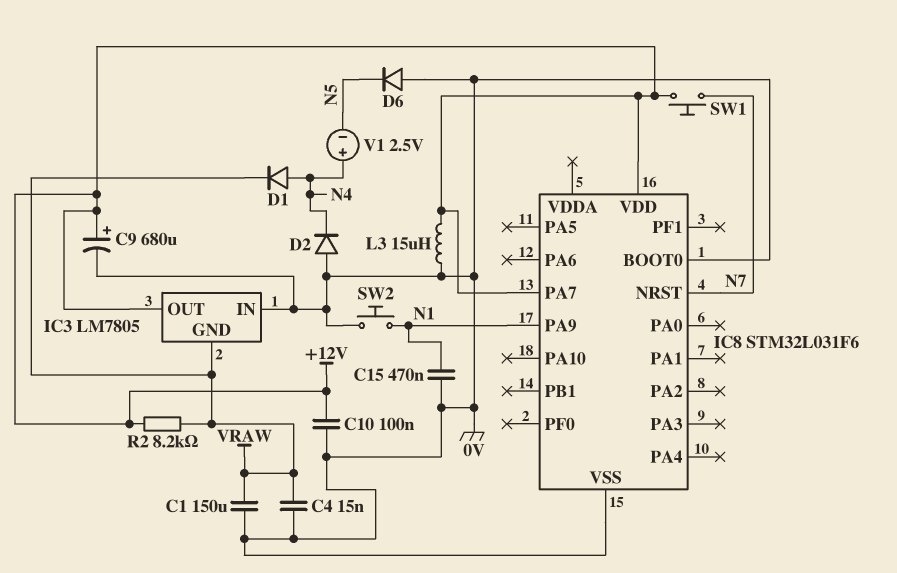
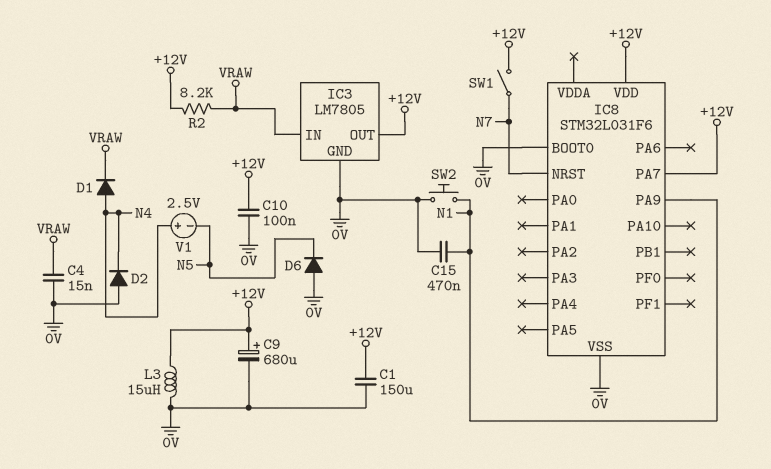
C1: 150uF (0V, VRAW) -> 150uF (+12V, 0V)
IC3 pin GND: VRAW -> 0V
IC3 pin IN: 0V -> VRAW
SW1: button (+12V, N7) -> switch (+12V, N7)

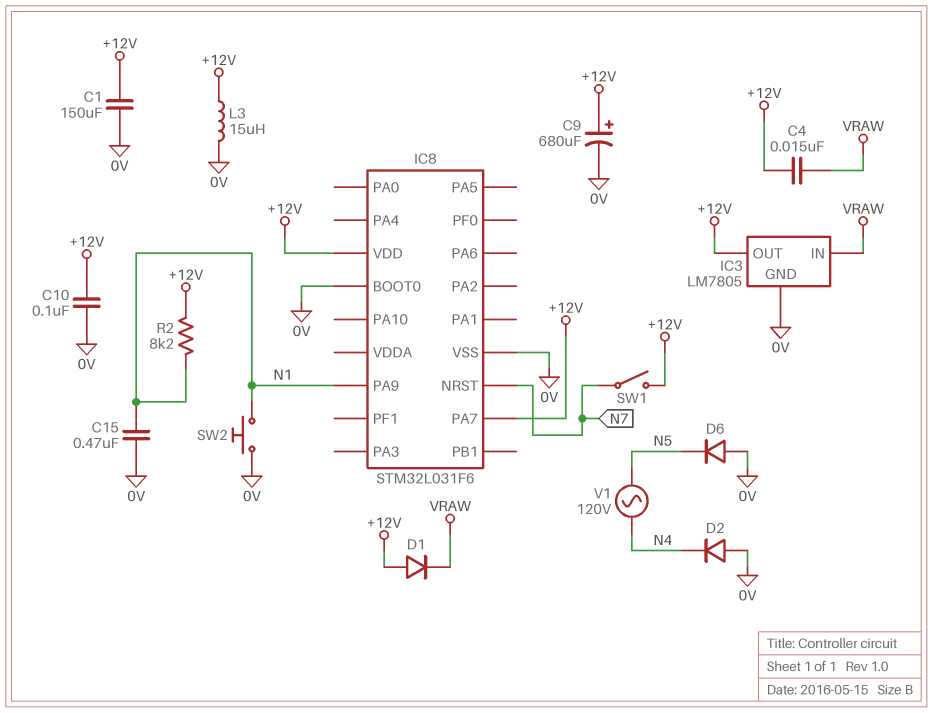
C4: 15nF (0V, VRAW) -> 15nF (+12V, VRAW)
D1: diode (A N4, K VRAW) -> diode (A +12V, K VRAW)
R2: 8.2k (+12V, VRAW) -> 8.2k (+12V, N1)
V1: 2.5V (plus N4, minus N5) -> AC 120V (N4, N5)

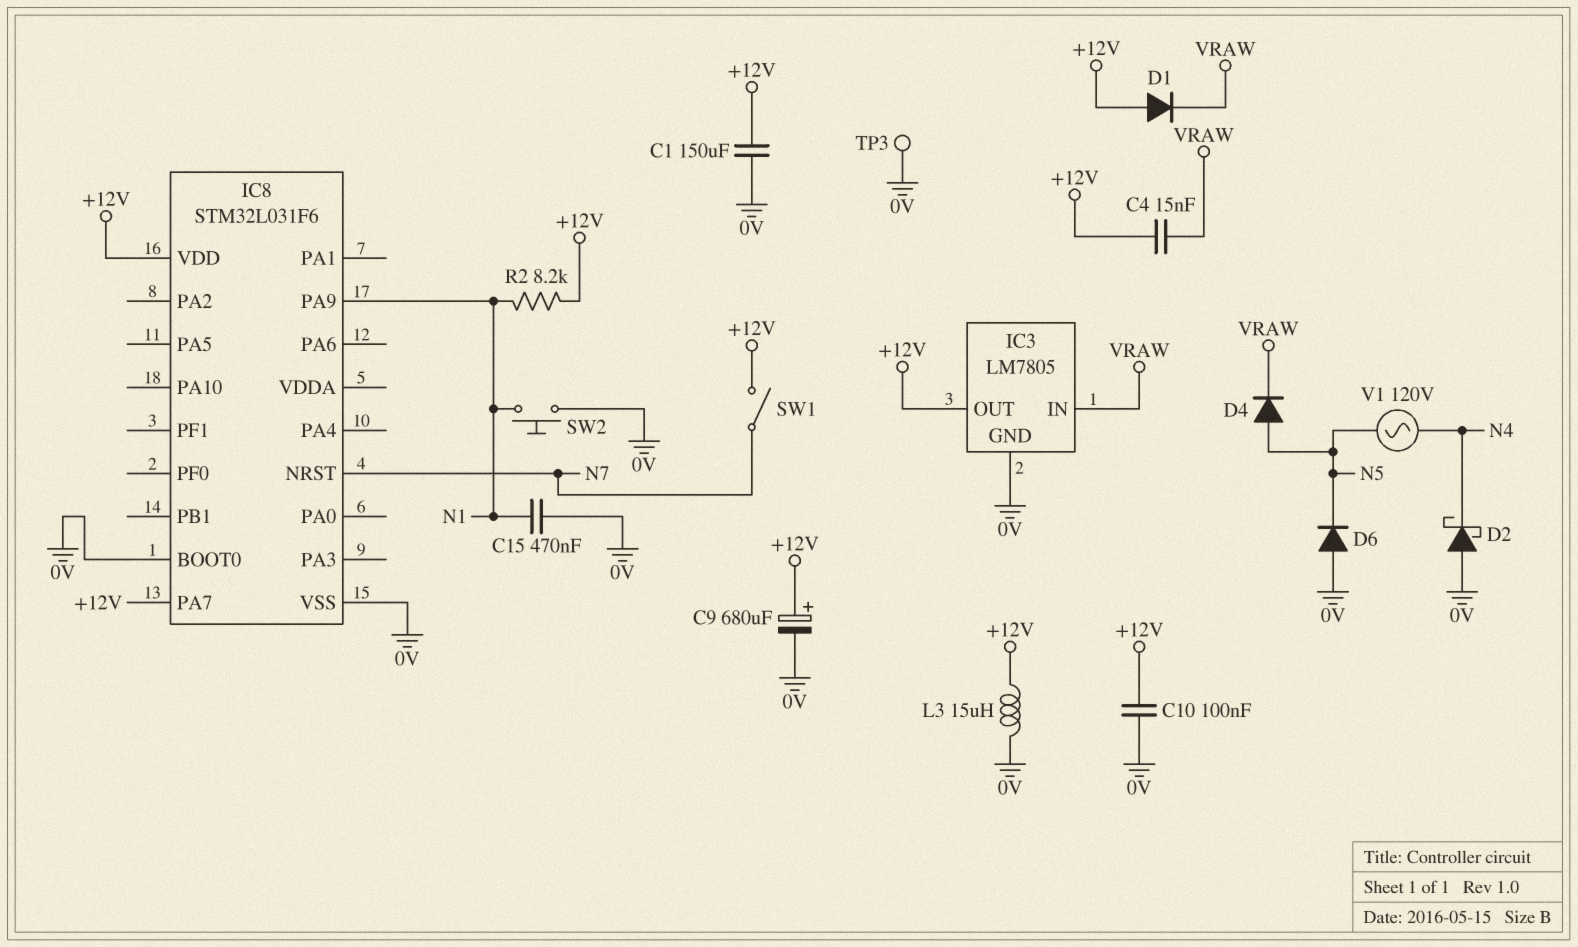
D2: diode (A 0V, K N4) -> schottky (A 0V, K N4)
D4: none -> diode (A N5, K VRAW)
TP3: none -> test point (0V)

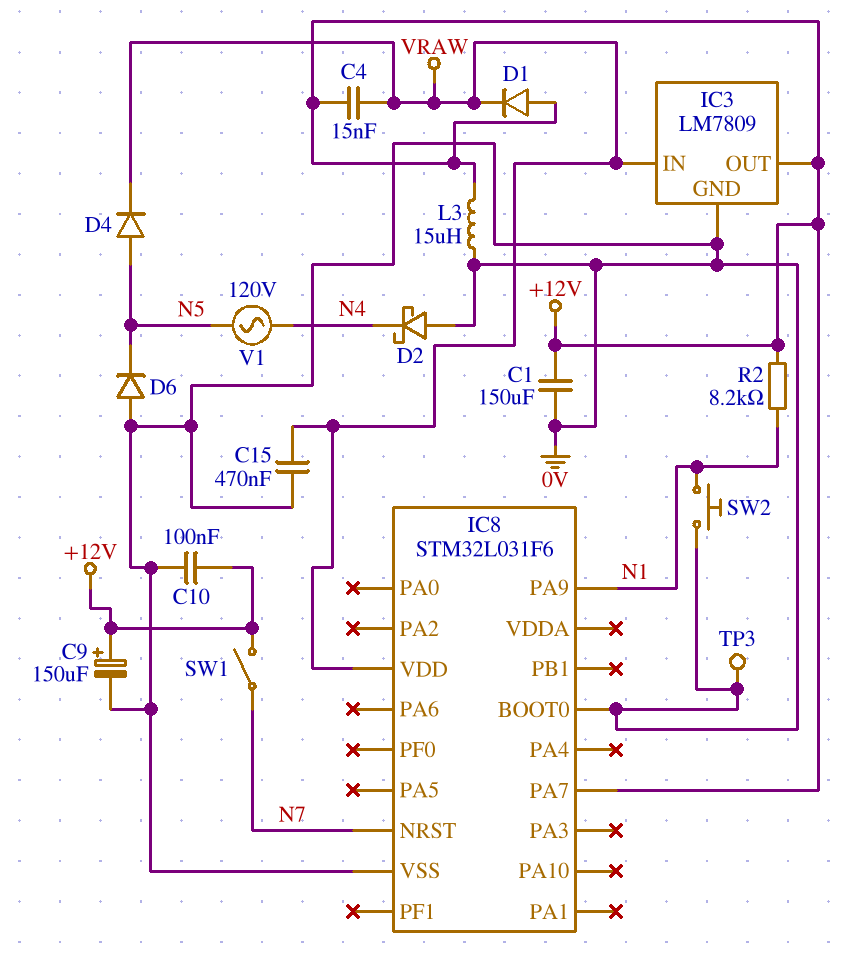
C9: 680uF (plus +12V, minus 0V) -> 150uF (plus +12V, minus 0V)
C15: 470nF (0V, N1) -> 470nF (0V, VRAW)
IC3: LM7805 -> LM7809
IC8 pin VDD: +12V -> VRAW

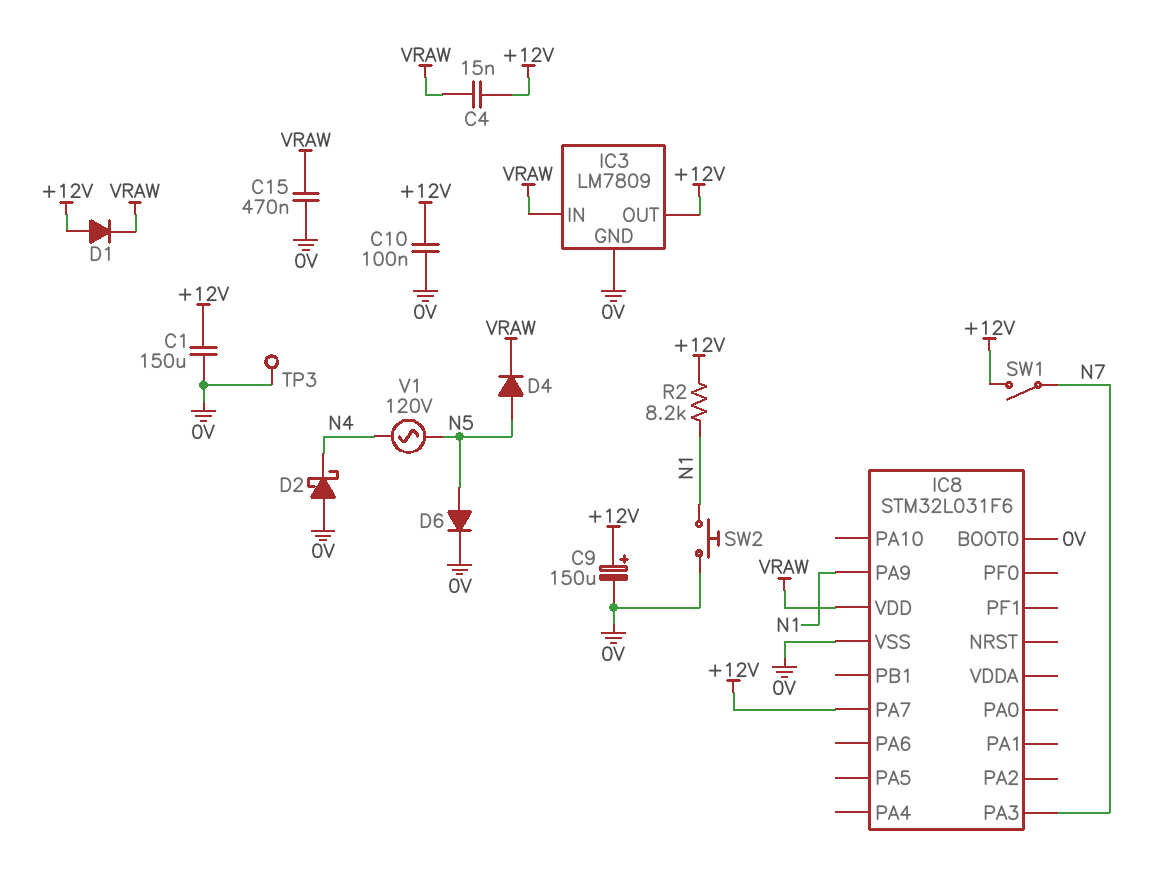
D6: diode (A 0V, K N5) -> diode (A N5, K 0V)
IC8 pin NRST: N7 -> none
IC8 pin PA3: none -> N7
L3: 15uH (+12V, 0V) -> none

